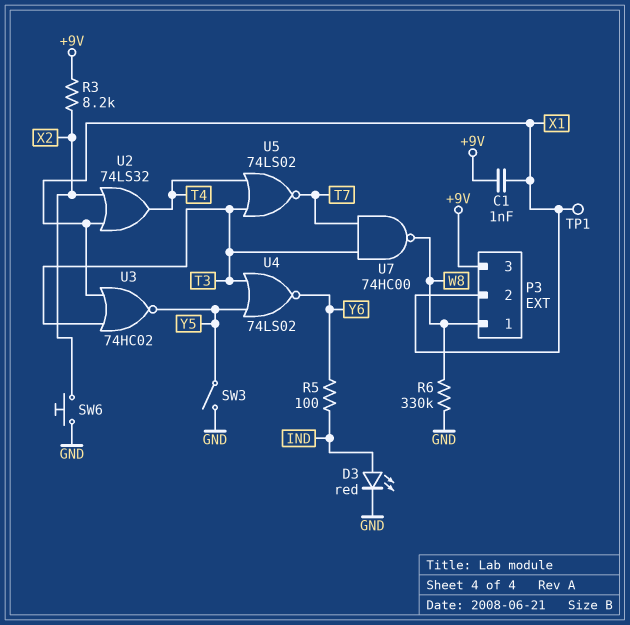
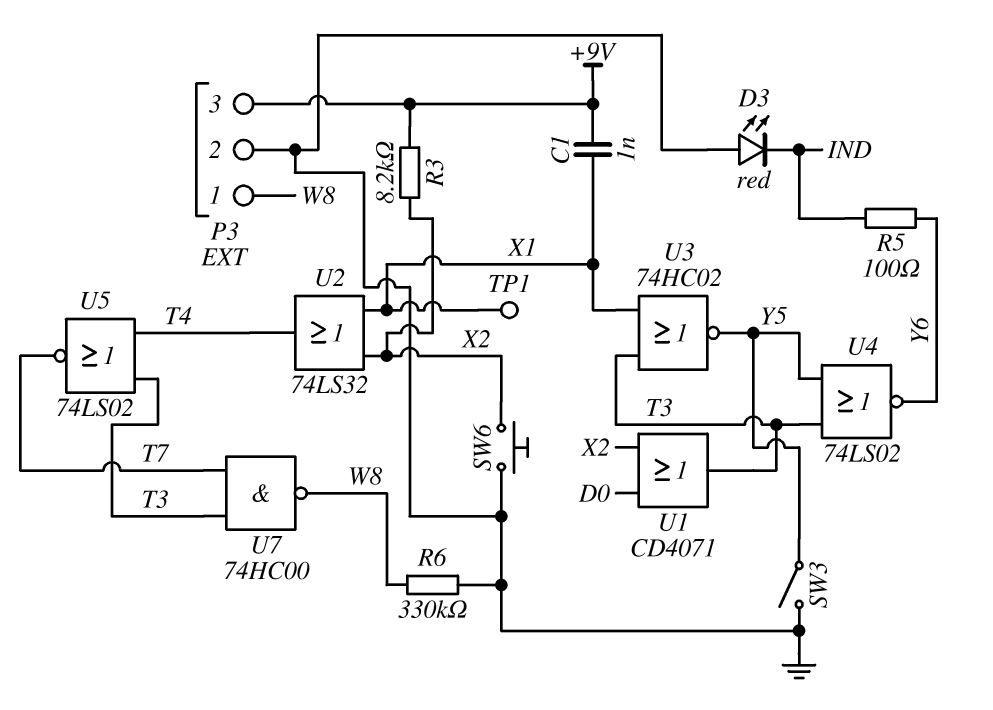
D3: LED red (A IND, K GND) -> LED red (A GND, K IND)
P3 pin 2: X1 -> GND
U1: none -> OR CD4071 (in D0, in X2, out T3)

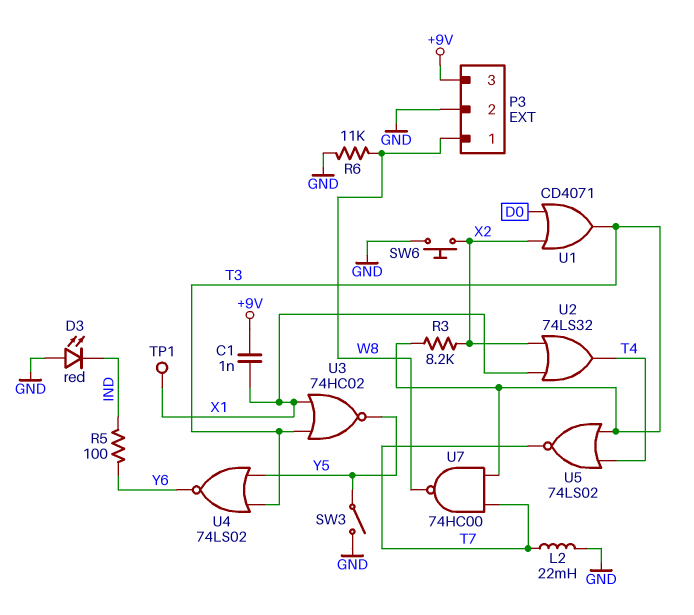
L2: none -> 22mH (GND, T7)
R3: 8.2k (+9V, X2) -> 8.2k (T3, X2)
R6: 330k (GND, W8) -> 11k (GND, W8)

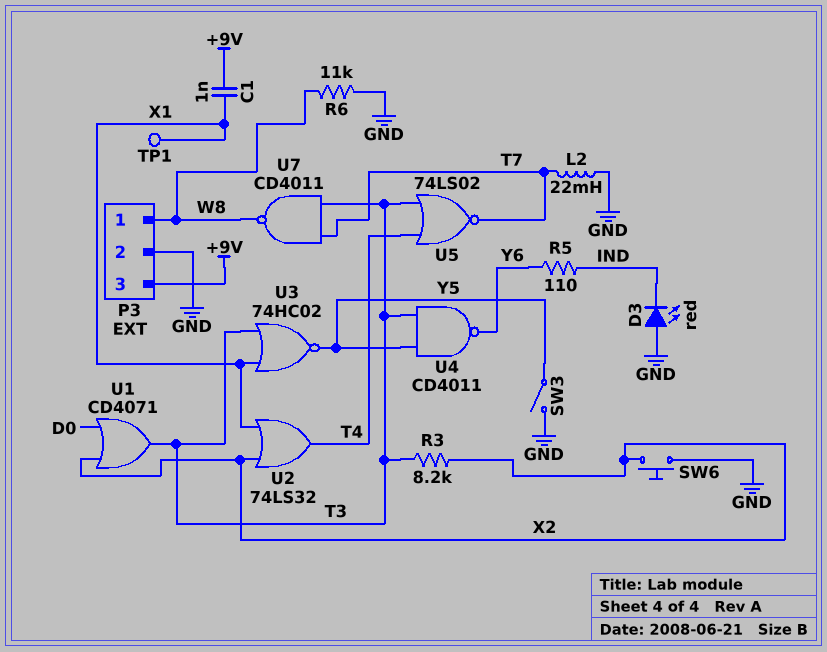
R5: 100 (IND, Y6) -> 110 (IND, Y6)
U4: NOR 74LS02 (in T3, in Y5, out Y6) -> NAND CD4011 (in T3, in Y5, out Y6)
U7: NAND 74HC00 (in T3, in T7, out W8) -> NAND CD4011 (in T3, in T7, out W8)

